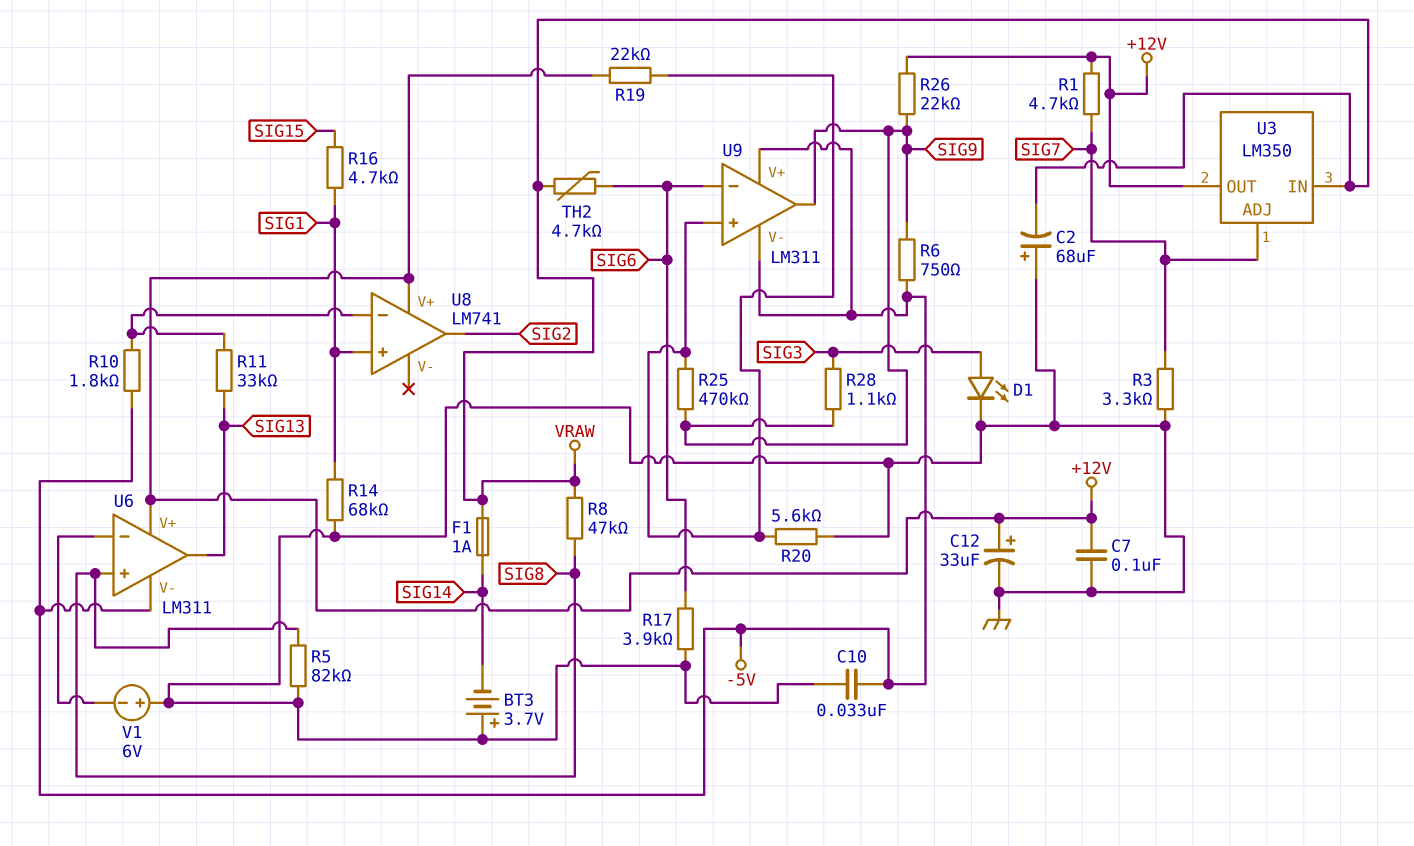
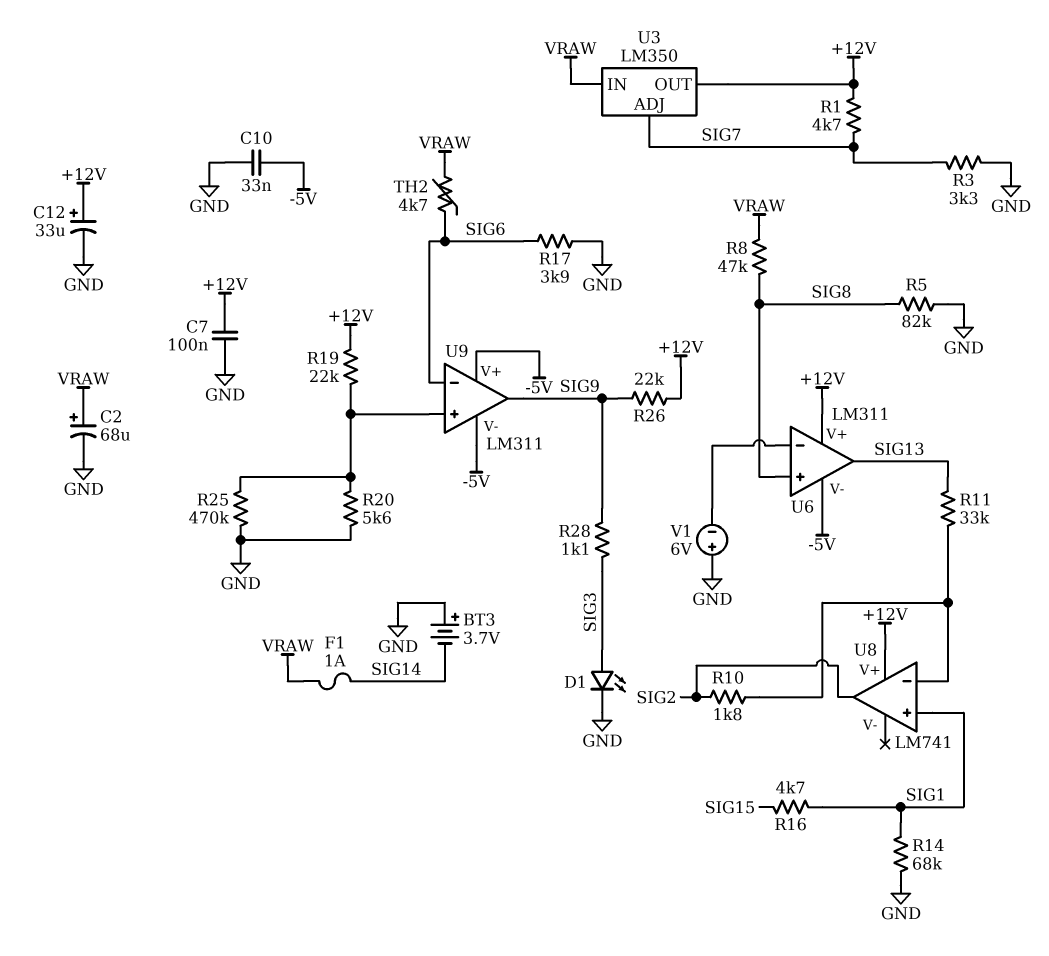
C2: 68uF (plus GND, minus VRAW) -> 68uF (plus VRAW, minus GND)
R6: 750 (-5V, SIG9) -> none
R10: 1.8k (-5V, U8/in-) -> 1.8k (SIG2, U8/in-)
R25: 470k (SIG9, U9/in+) -> 470k (GND, U9/in+)

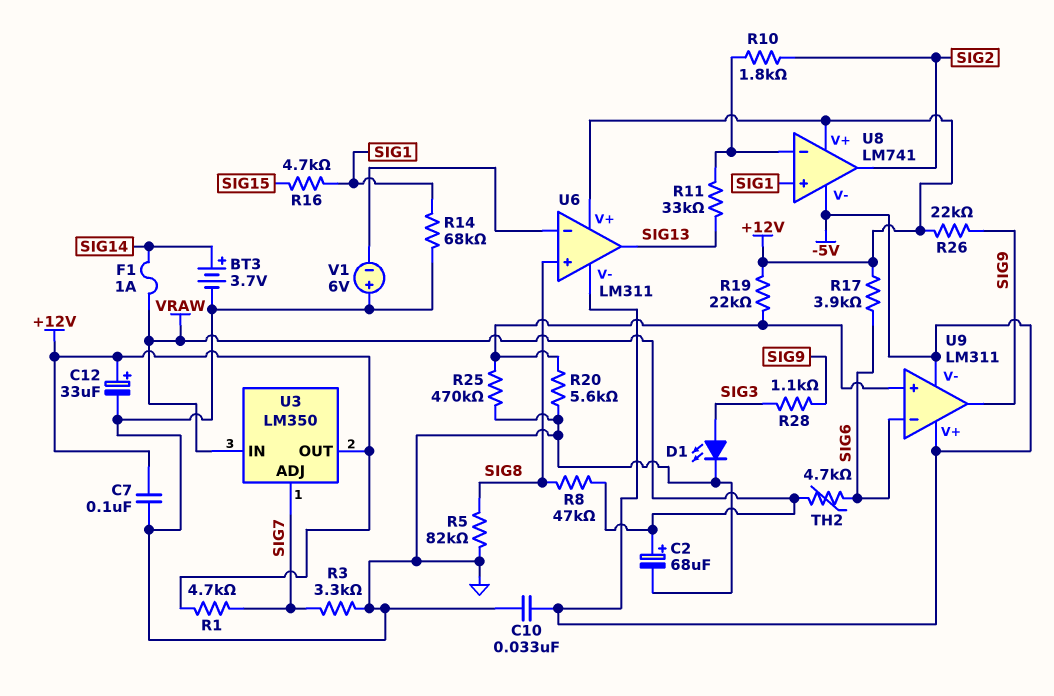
BT3: 3.7V (plus GND, minus SIG14) -> 3.7V (plus SIG14, minus GND)
R17: 3.9k (GND, SIG6) -> 3.9k (+12V, SIG6)
U8 pin V-: none -> -5V

